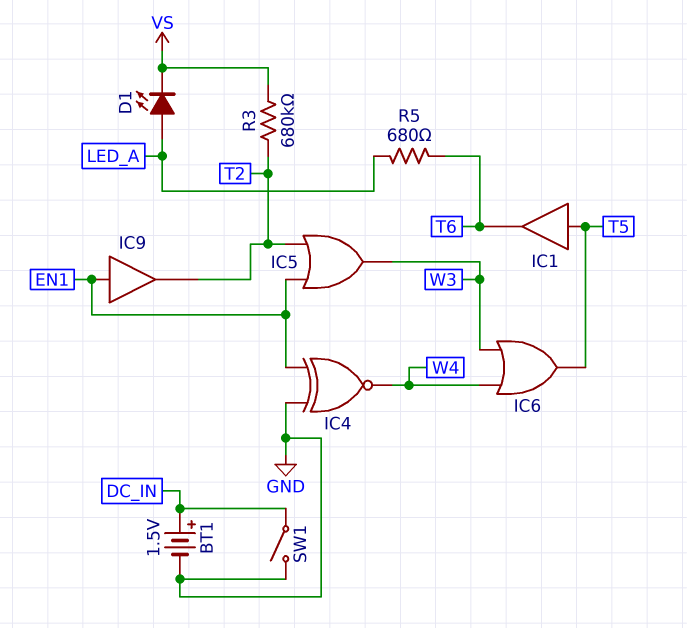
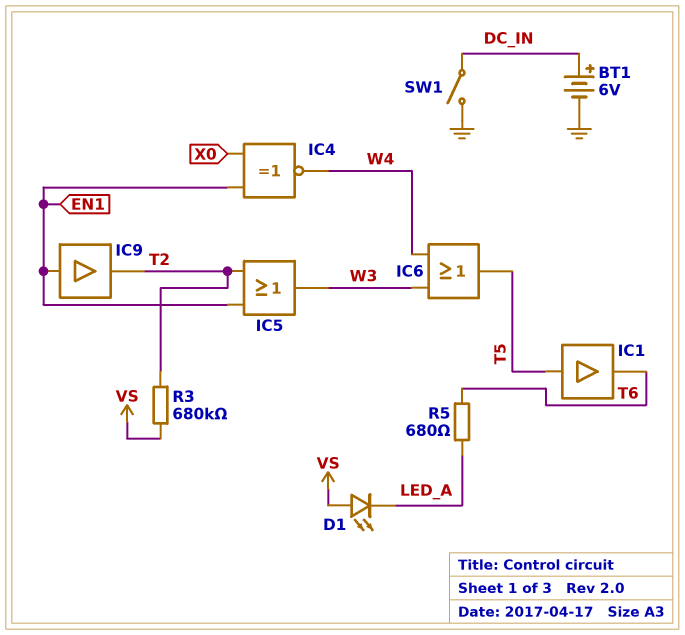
BT1: 1.5V (plus DC_IN, minus GND) -> 6V (plus DC_IN, minus GND)
D1: LED (A LED_A, K VS) -> LED (A VS, K LED_A)
IC4: XNOR (in EN1, in GND, out W4) -> XNOR (in EN1, in X0, out W4)

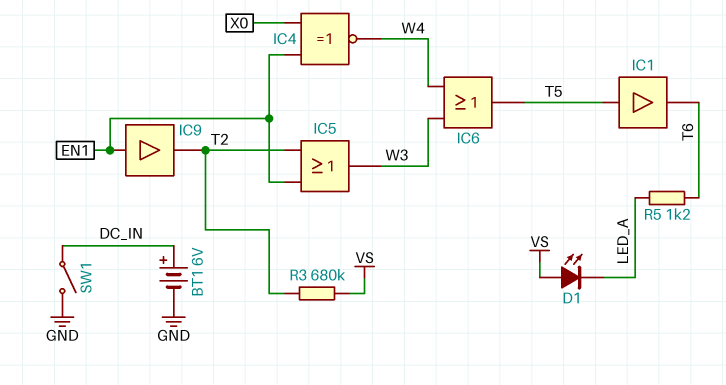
R5: 680 (LED_A, T6) -> 1.2k (LED_A, T6)

